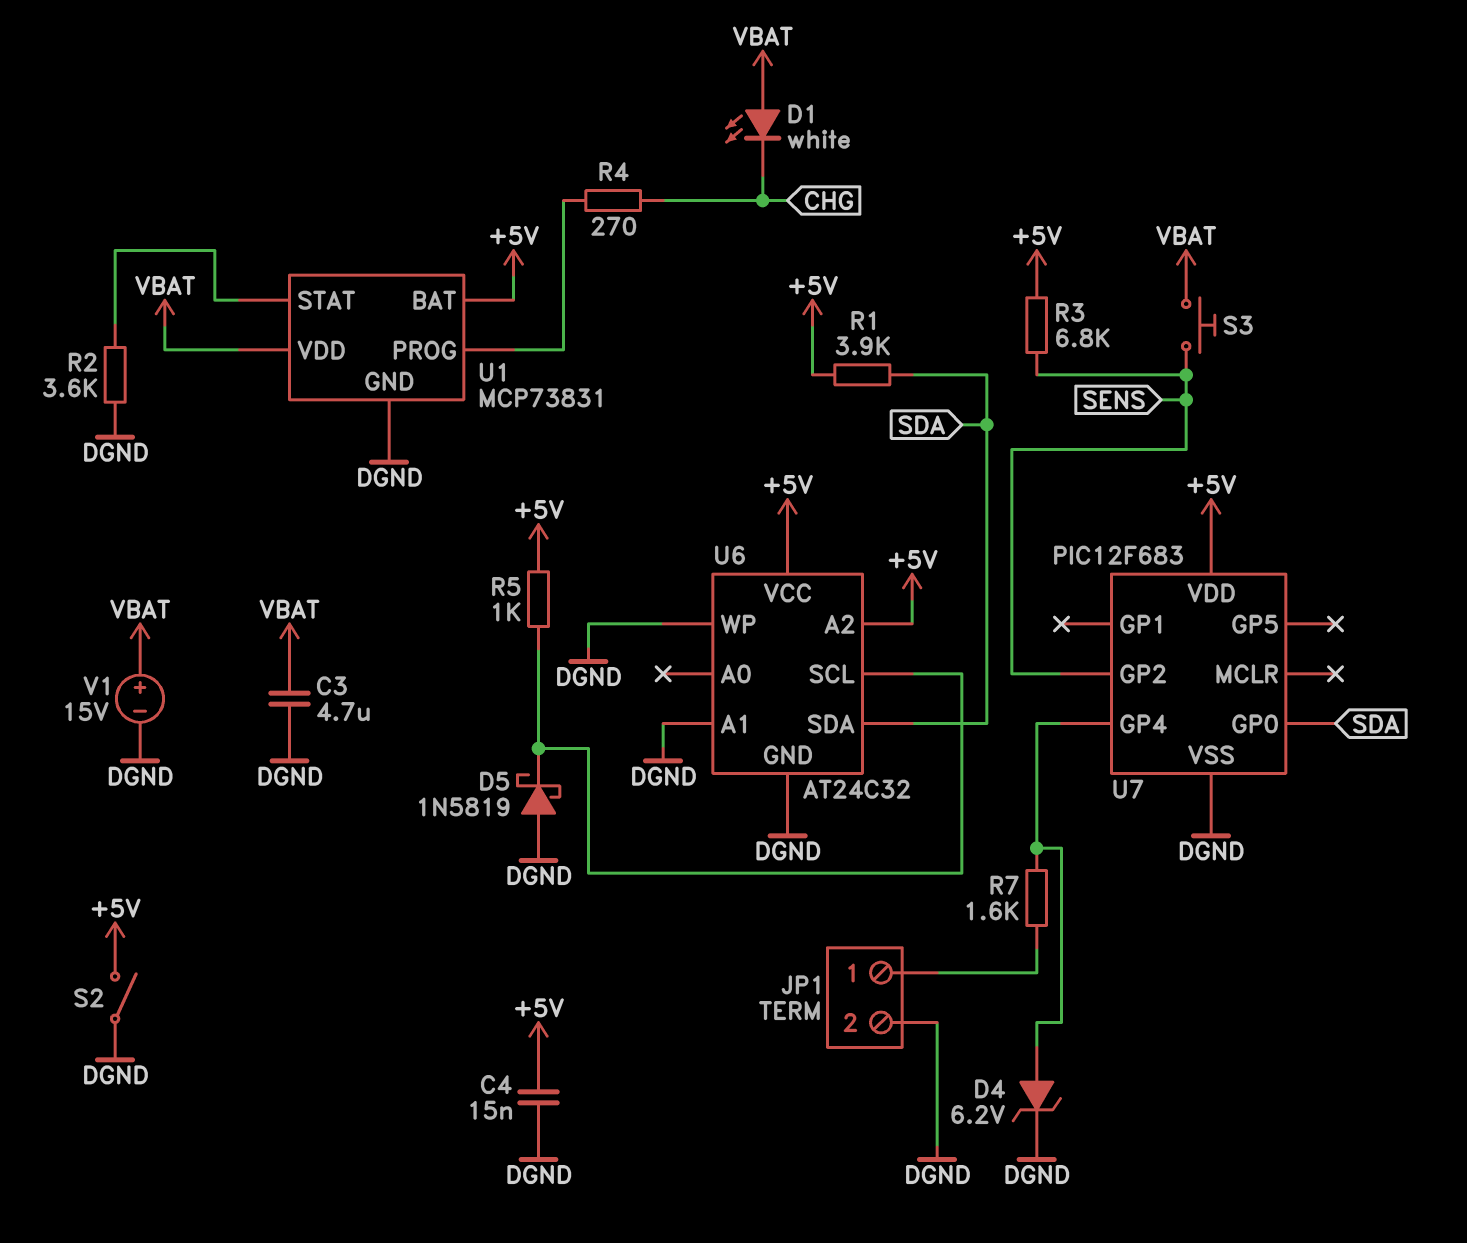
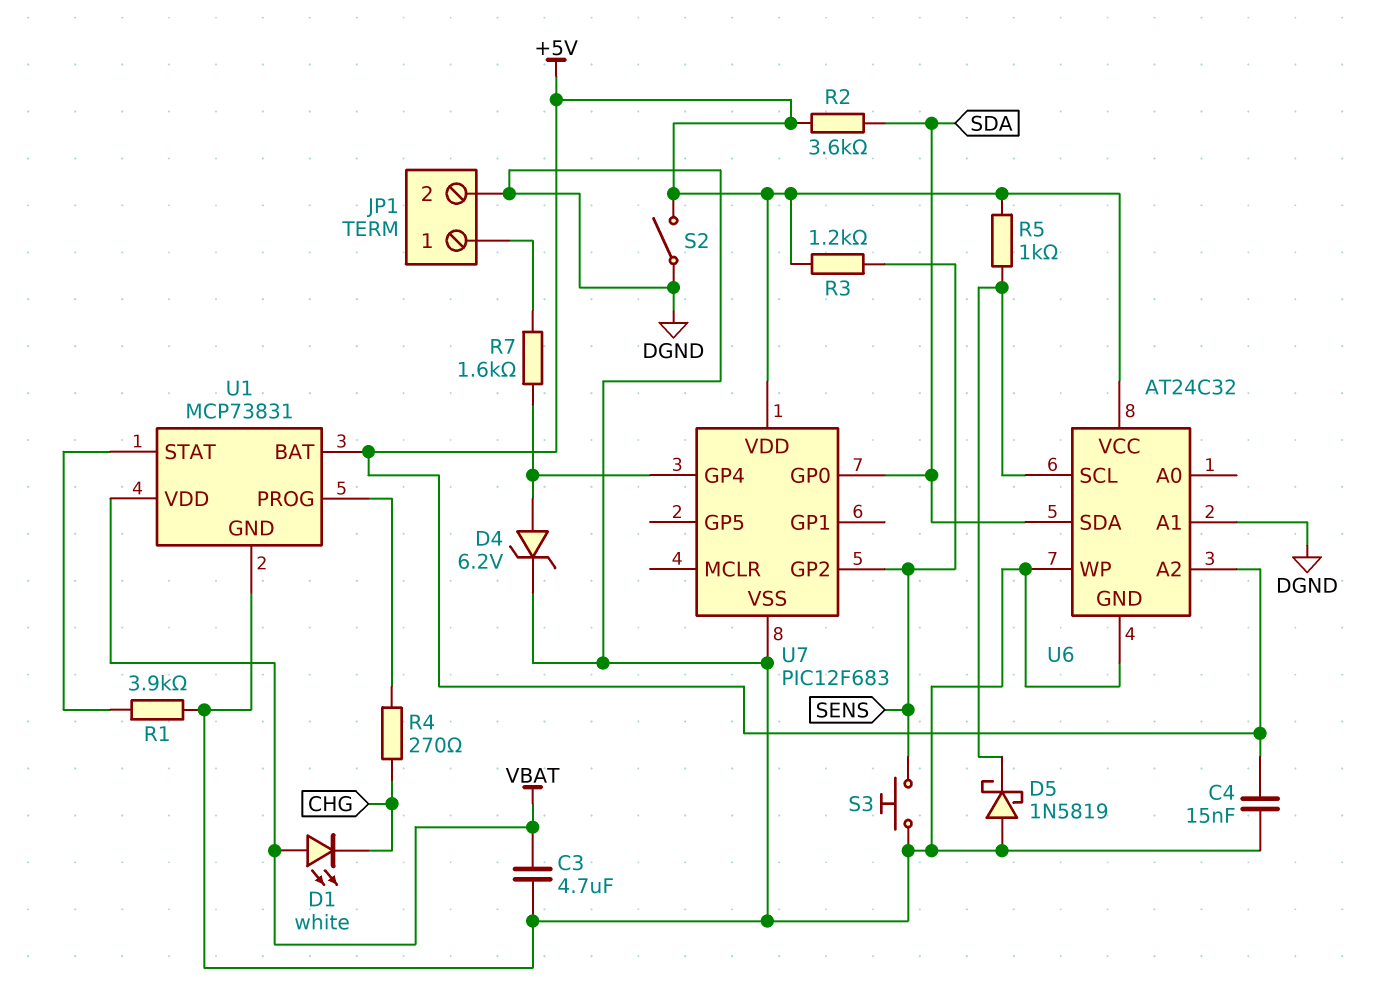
R1: 3.9k (+5V, SDA) -> 3.9k (DGND, U1/STAT)
R2: 3.6k (DGND, U1/STAT) -> 3.6k (+5V, SDA)
R3: 6.8k (+5V, SENS) -> 1.2k (+5V, SENS)
S3: button (SENS, VBAT) -> button (DGND, SENS)
V1: 15V (plus VBAT, minus DGND) -> none

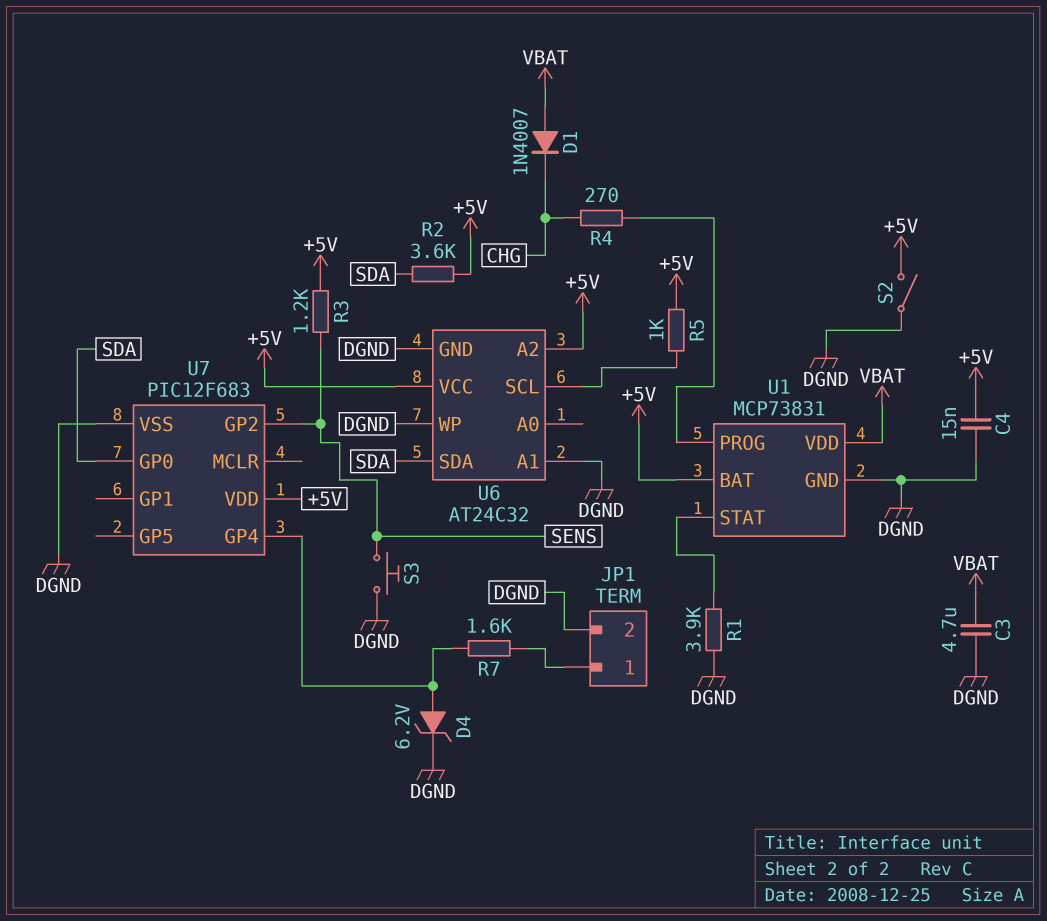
D1: LED white (A VBAT, K CHG) -> diode 1N4007 (A VBAT, K CHG)
D5: schottky 1N5819 (A DGND, K U6/SCL) -> none

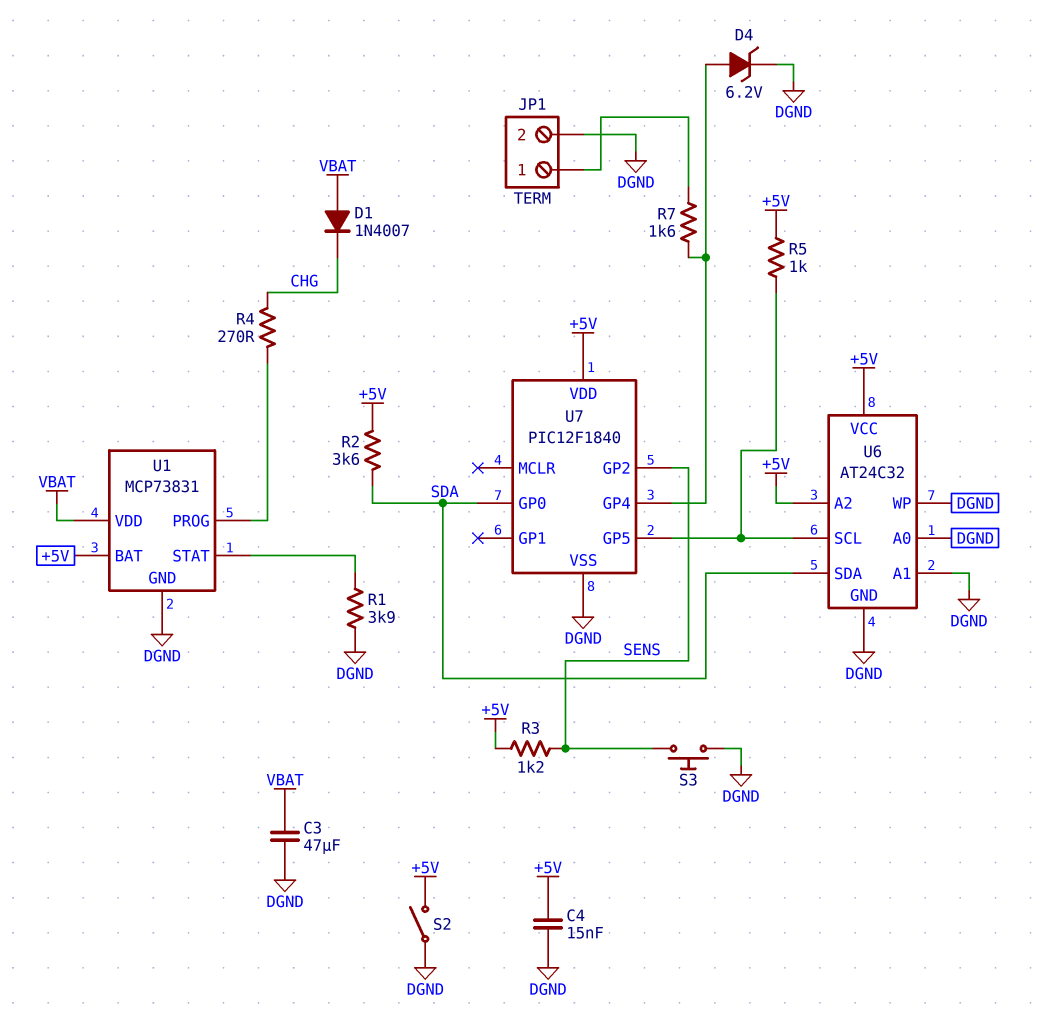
C3: 4.7uF (DGND, VBAT) -> 47uF (DGND, VBAT)
U6 pin A0: none -> DGND
U7: PIC12F683 -> PIC12F1840
U7 pin GP5: none -> U6/SCL

